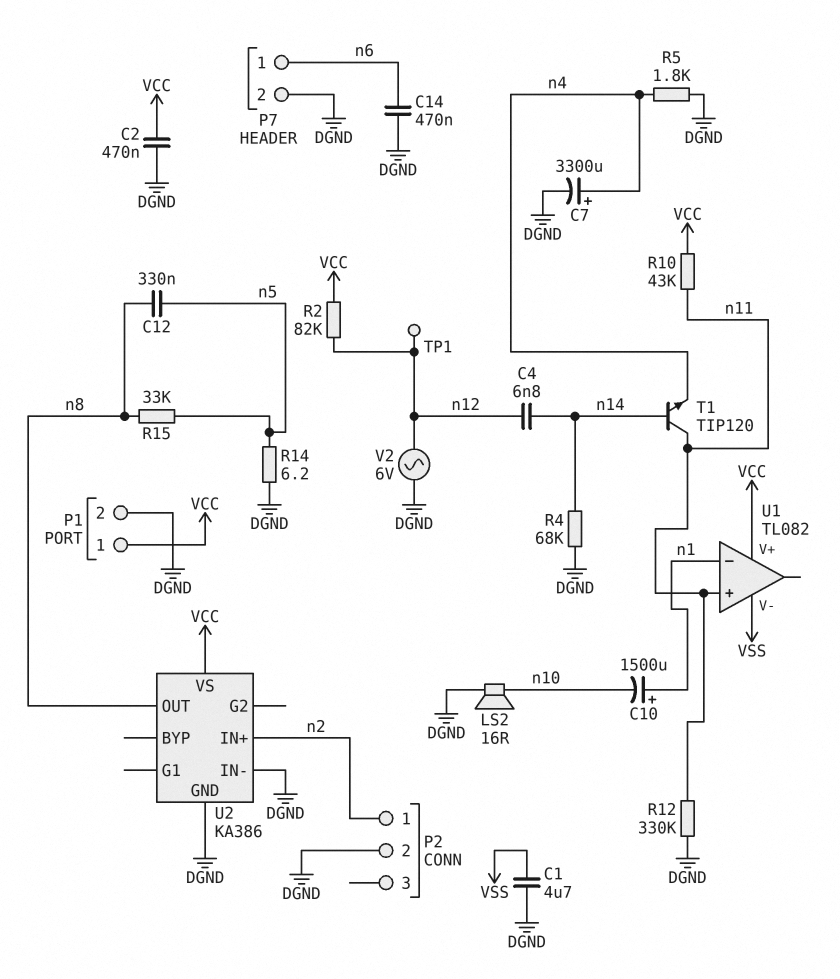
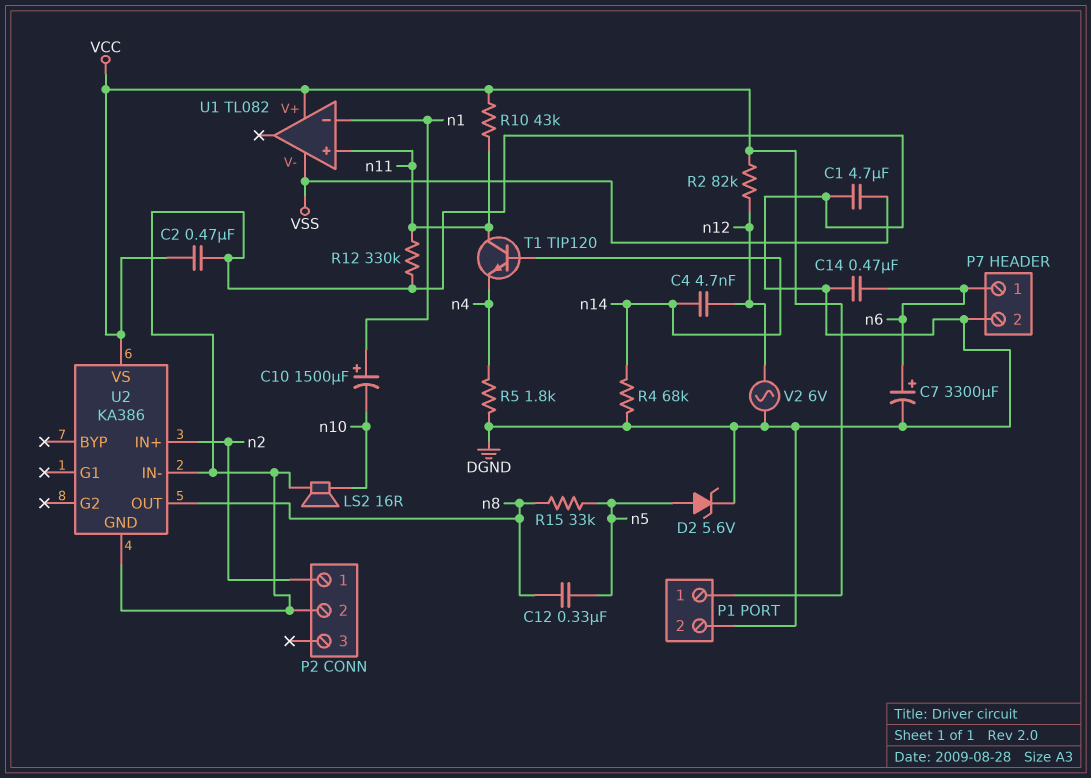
C4: 6.8nF (n12, n14) -> 4.7nF (n12, n14)
C7: 3300uF (plus n4, minus DGND) -> 3300uF (plus n6, minus DGND)
D2: none -> zener 5.6V (A n5, K DGND)
R14: 6.2 (DGND, n5) -> none
TP1: test point (n12) -> none

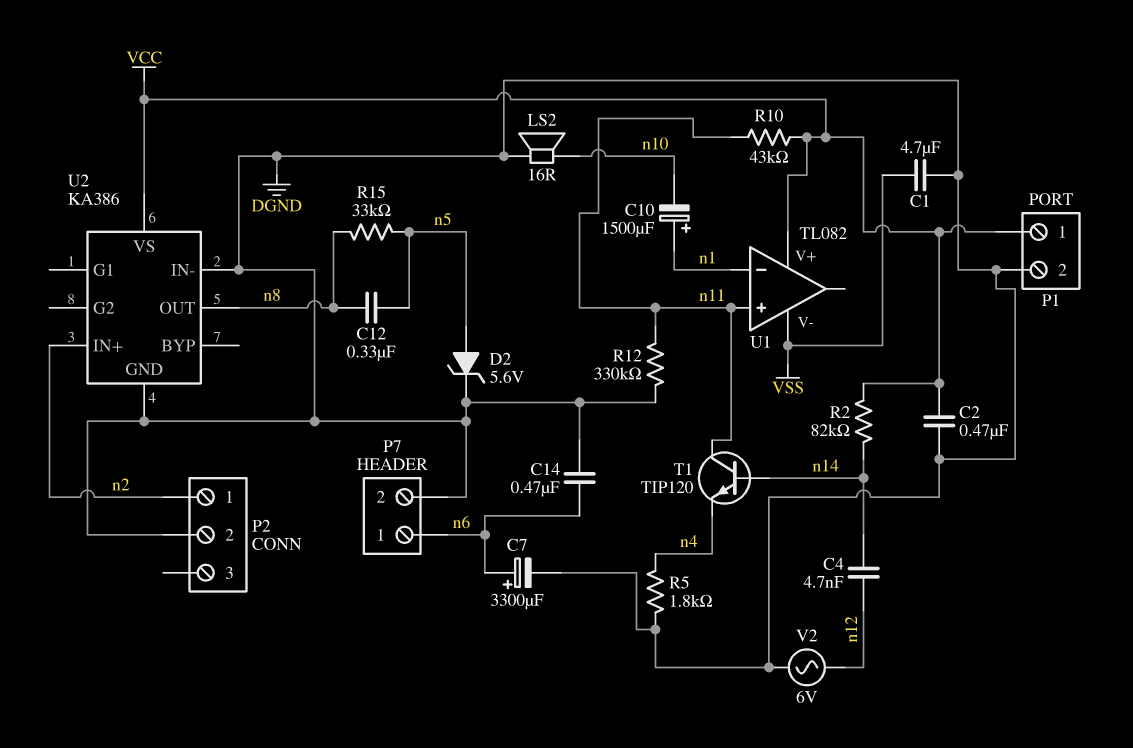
R2: 82k (VCC, n12) -> 82k (VCC, n14)
R4: 68k (DGND, n14) -> none

